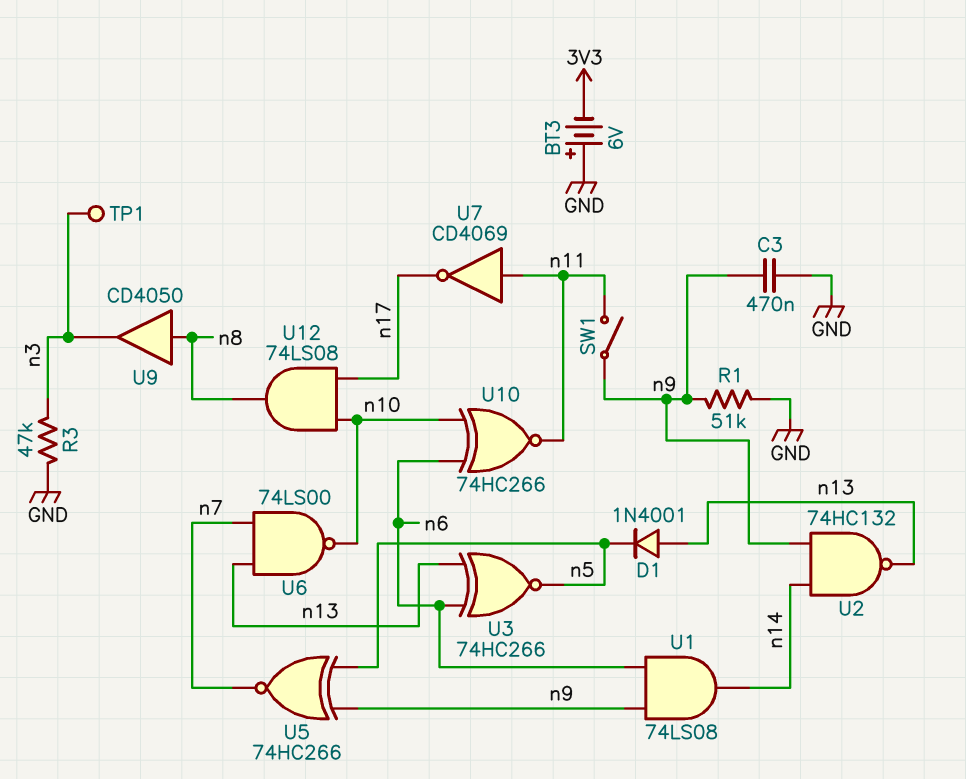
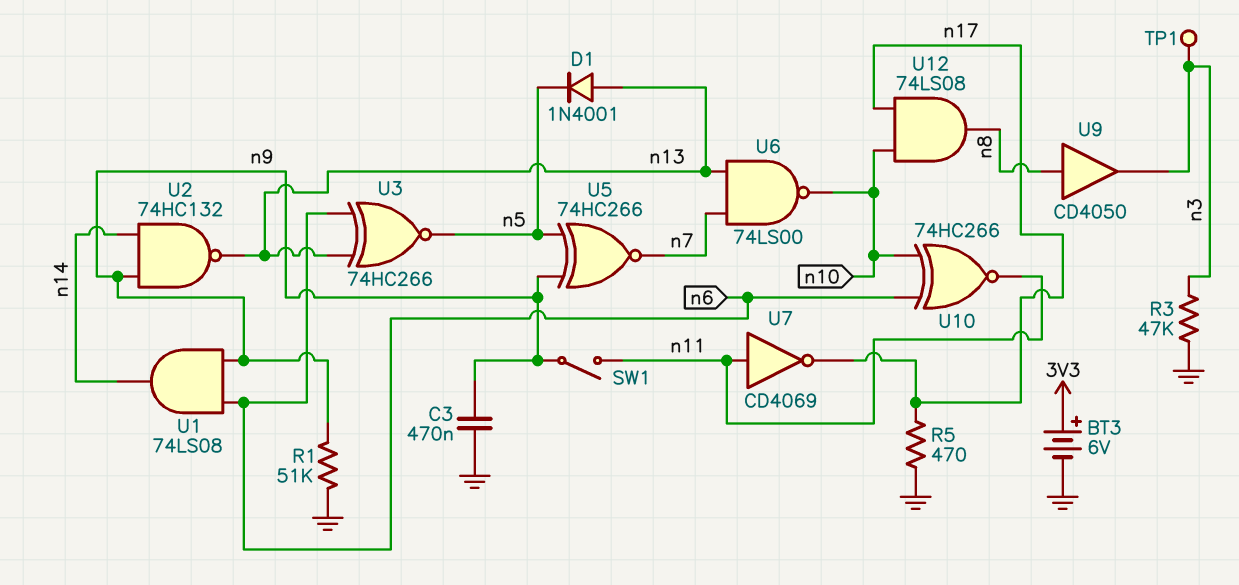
BT3: 6V (plus GND, minus 3V3) -> 6V (plus 3V3, minus GND)
R5: none -> 470 (GND, n17)

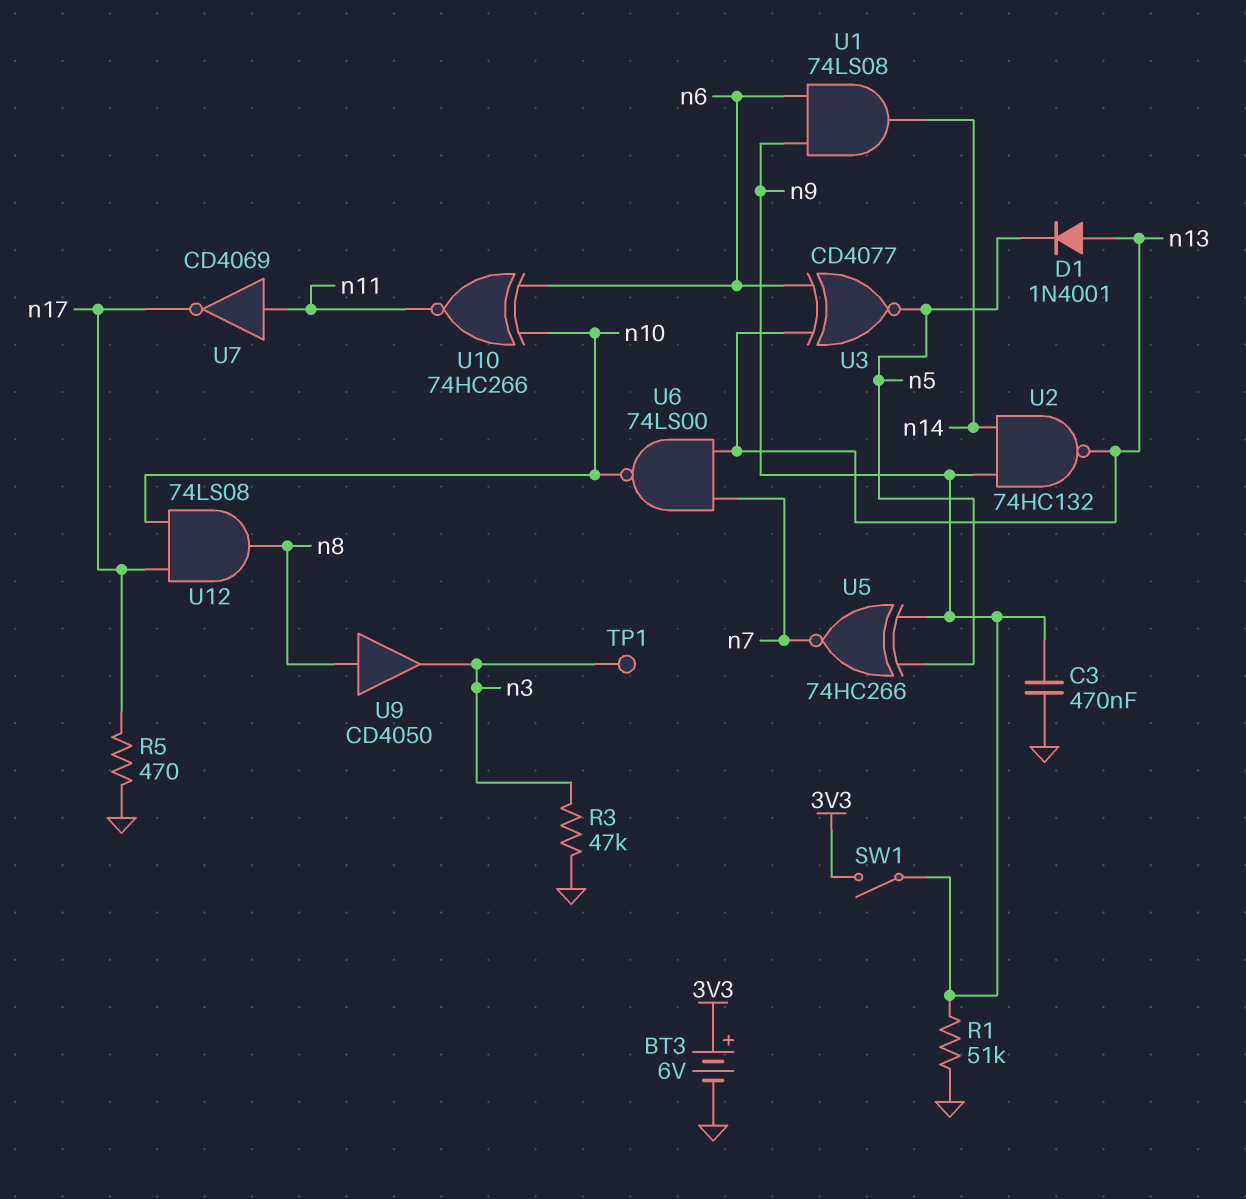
SW1: switch (n9, n11) -> switch (3V3, n9)
U3: XNOR 74HC266 (in n6, in n13, out n5) -> XNOR CD4077 (in n6, in n13, out n5)

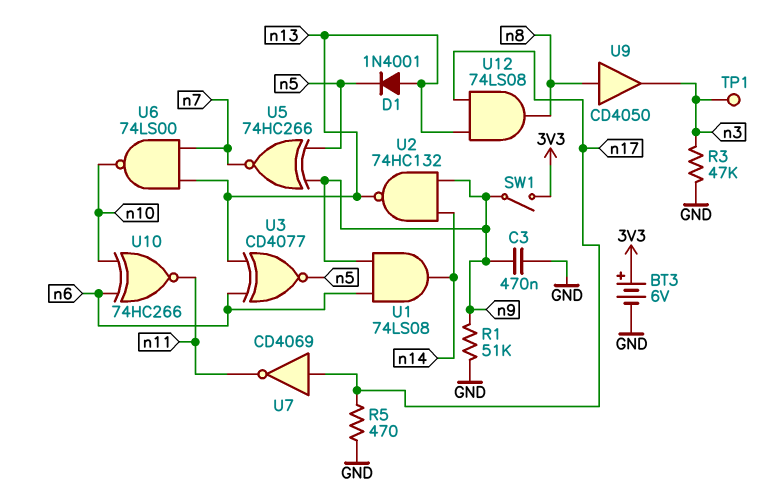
U7: NOT CD4069 (in n11, out n17) -> NOT CD4069 (in n17, out n11)
U12: AND 74LS08 (in n10, in n17, out n8) -> AND 74LS08 (in n13, in n17, out n8)

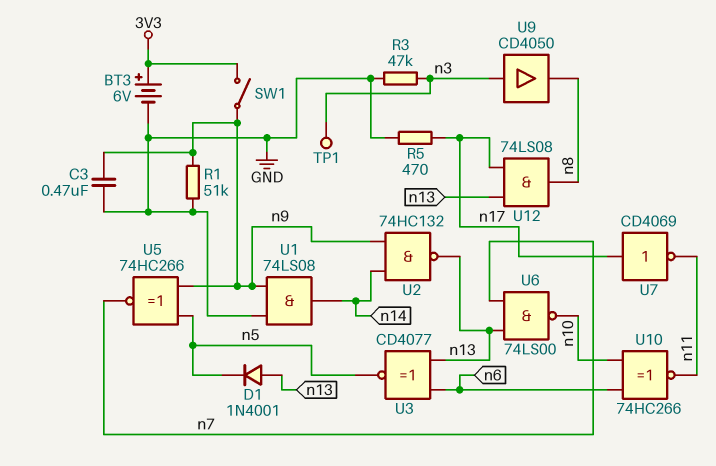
U1: AND 74LS08 (in n6, in n9, out n14) -> AND 74LS08 (in GND, in n9, out n14)
U9: buffer CD4050 (in n8, out n3) -> buffer CD4050 (in n3, out n8)

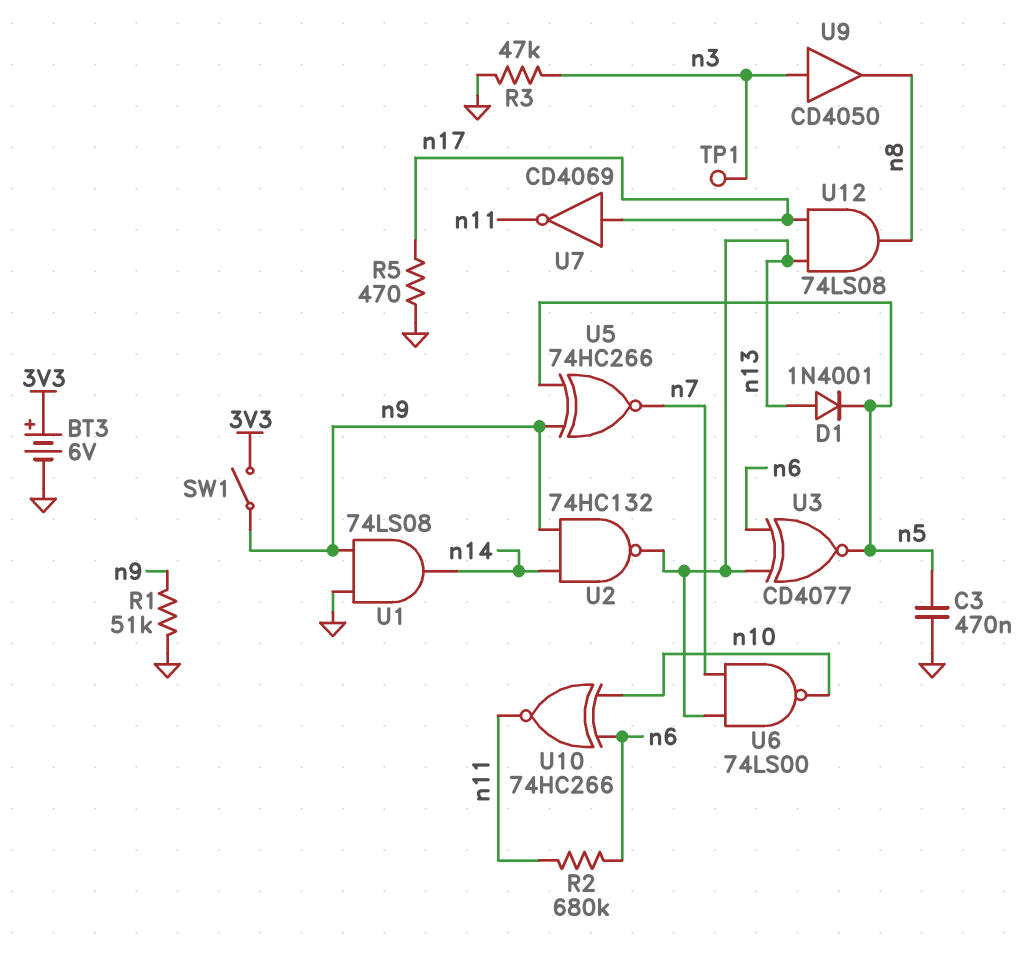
C3: 470nF (GND, n9) -> 470nF (GND, n5)
R2: none -> 680k (n6, n11)

